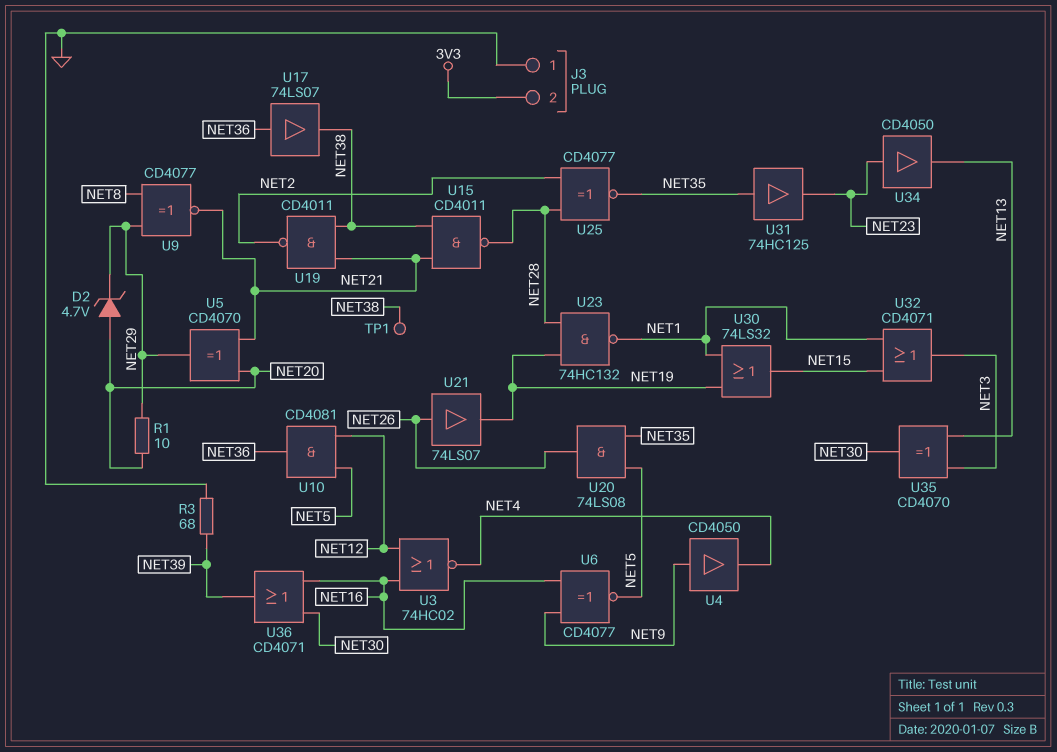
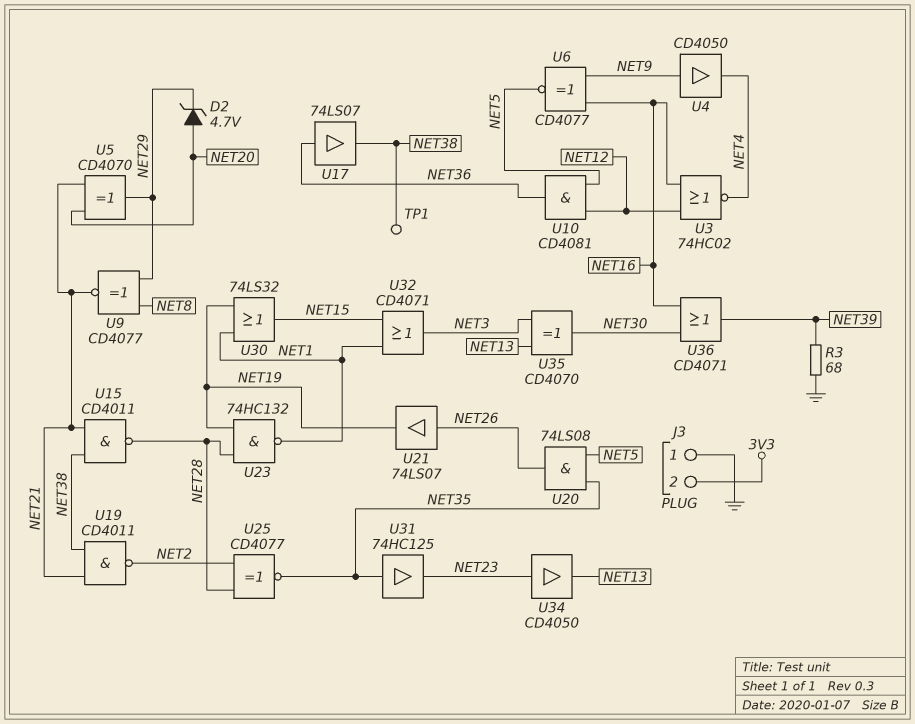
R1: 10 (NET20, NET29) -> none

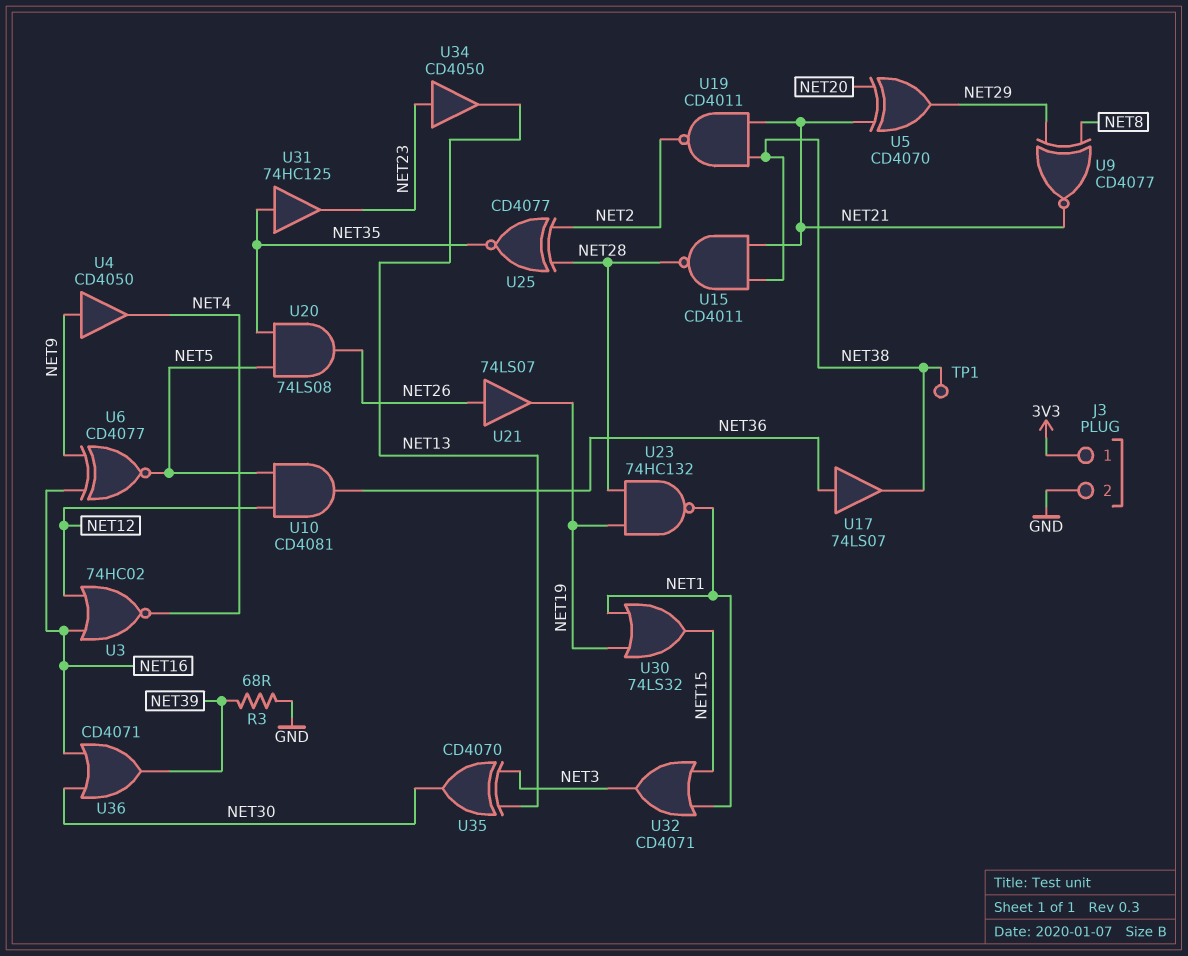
D2: zener 4.7V (A NET20, K NET29) -> none
J3 pin 1: GND -> 3V3
J3 pin 2: 3V3 -> GND

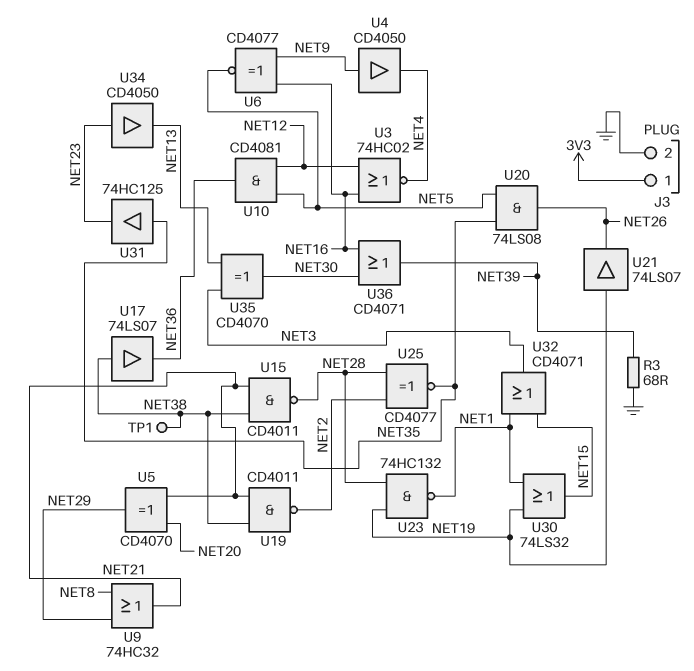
U9: XNOR CD4077 (in NET8, in NET29, out NET21) -> OR 74HC32 (in NET8, in NET29, out NET21)
U17: buffer 74LS07 (in NET36, out NET38) -> buffer 74LS07 (in NET38, out NET36)
U21: buffer 74LS07 (in NET26, out NET19) -> buffer 74LS07 (in NET19, out NET26)

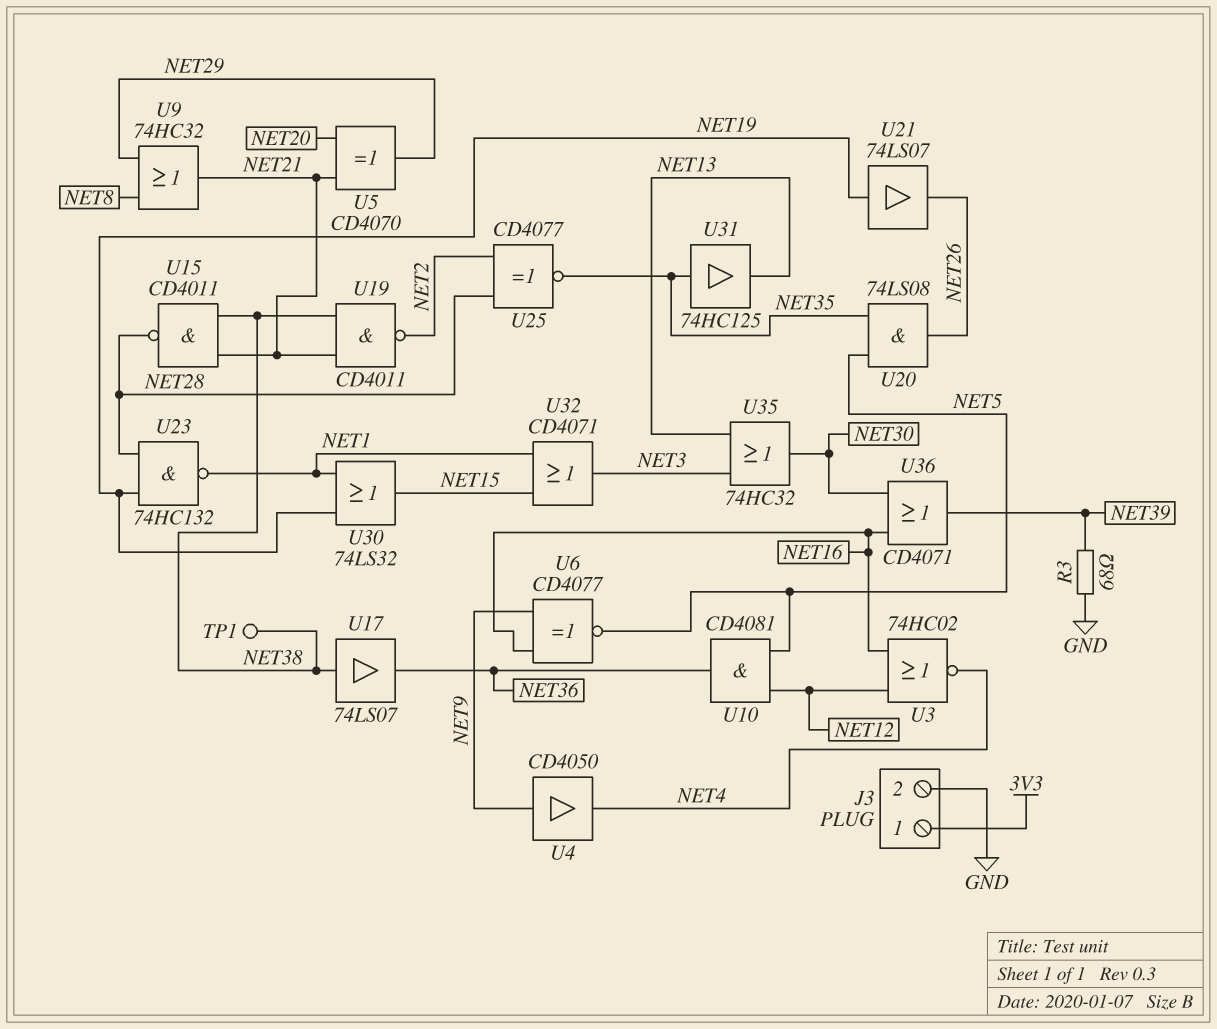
U31: buffer 74HC125 (in NET35, out NET23) -> buffer 74HC125 (in NET35, out NET13)
U34: buffer CD4050 (in NET23, out NET13) -> none
U35: XOR CD4070 (in NET3, in NET13, out NET30) -> OR 74HC32 (in NET3, in NET13, out NET30)

